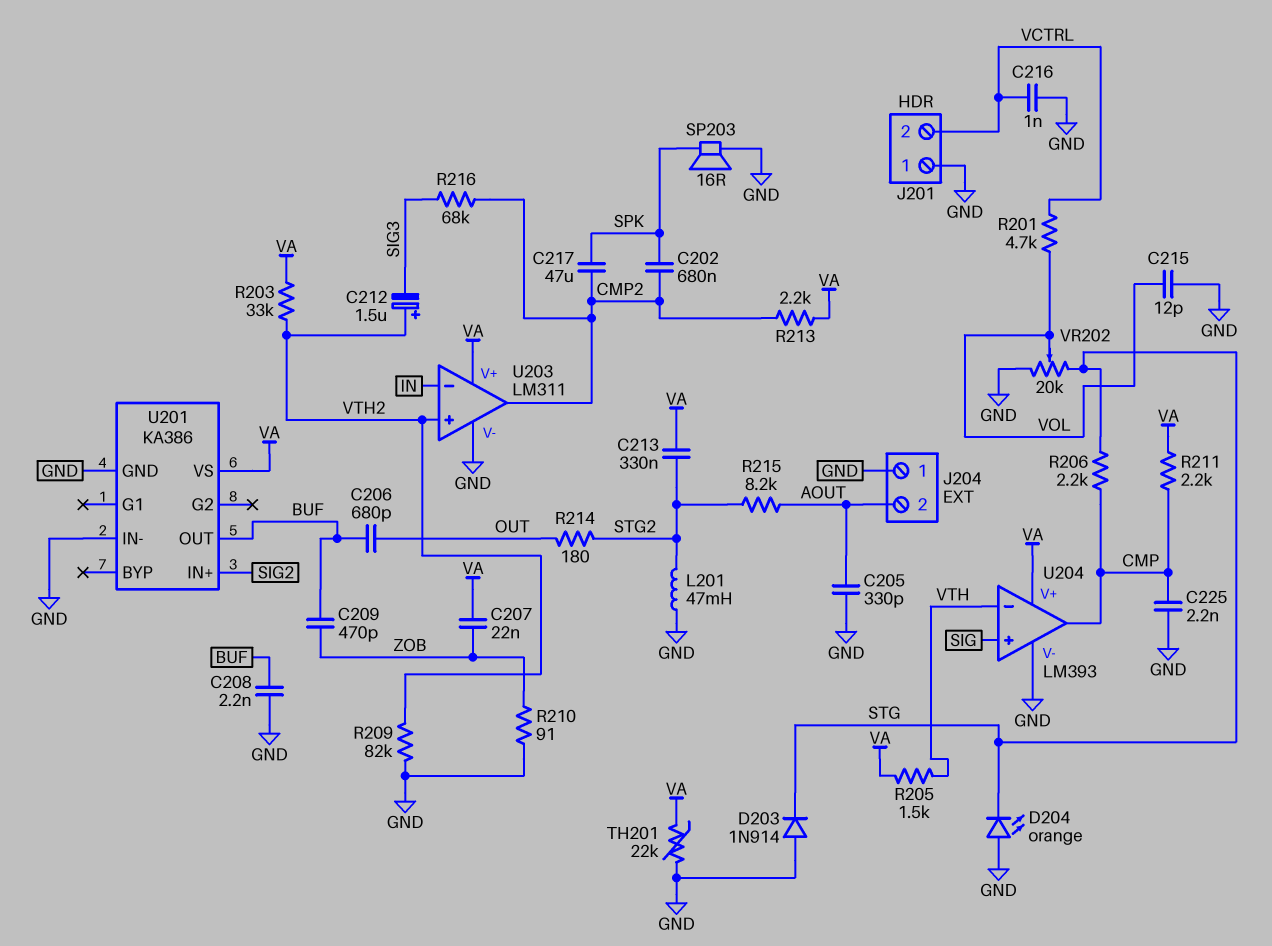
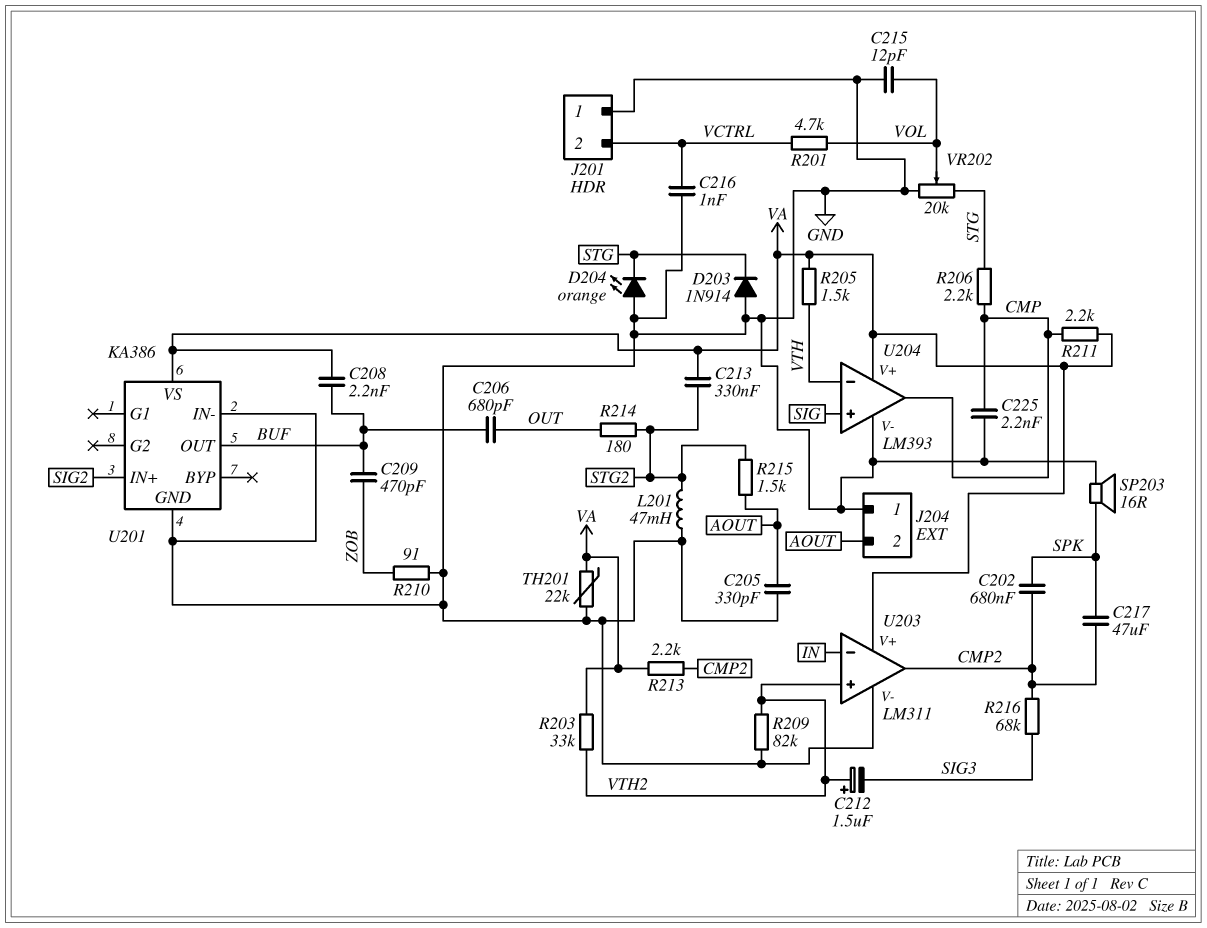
C207: 22nF (VA, ZOB) -> none
C208: 2.2nF (BUF, GND) -> 2.2nF (BUF, VA)
R215: 8.2k (AOUT, STG2) -> 1.5k (AOUT, STG2)

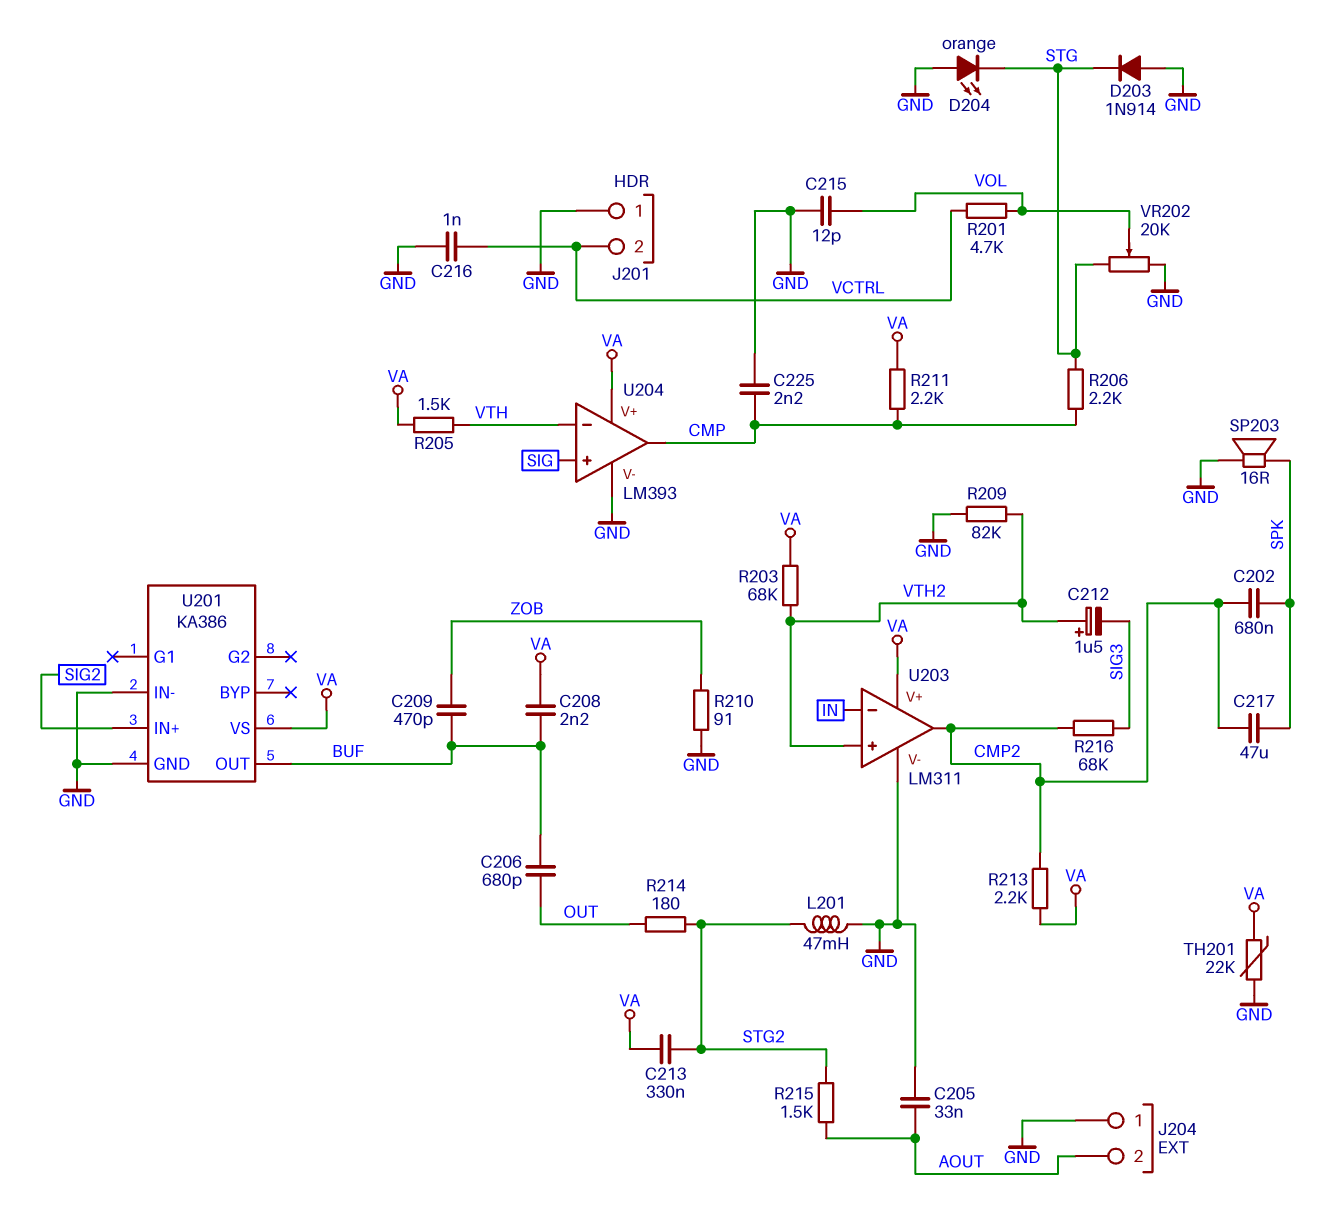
C205: 330pF (AOUT, GND) -> 33nF (AOUT, GND)
R203: 33k (VA, VTH2) -> 68k (VA, VTH2)

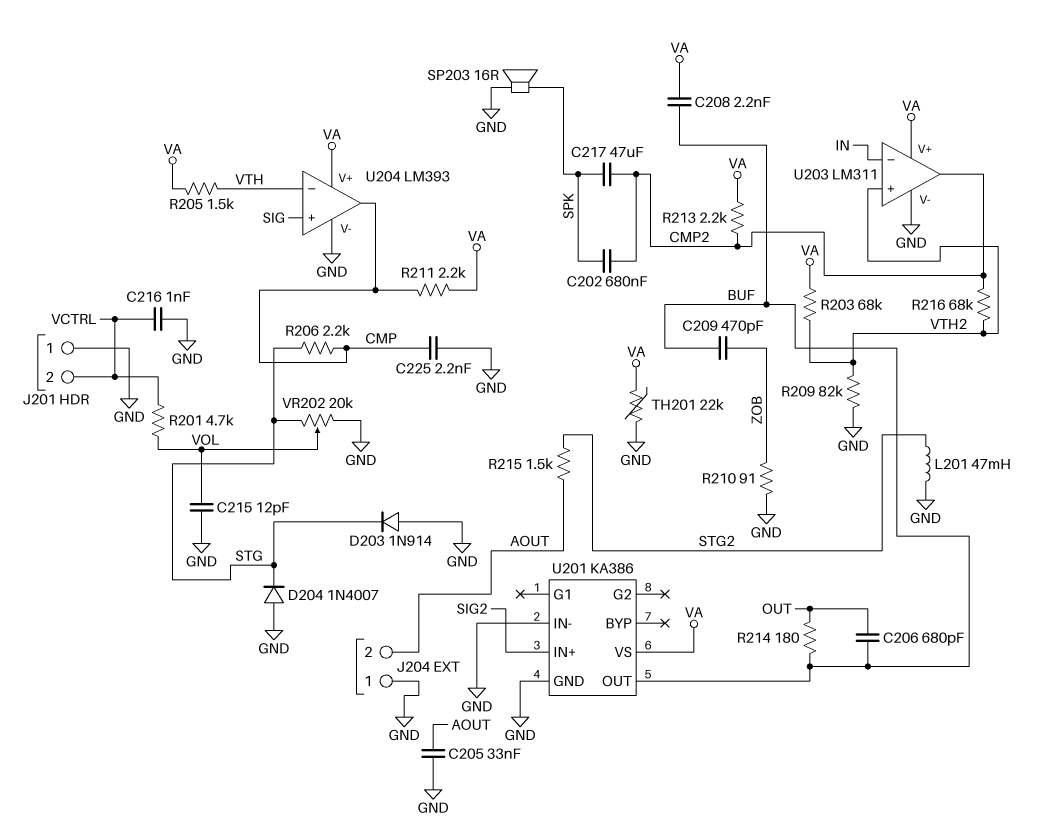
C212: 1.5uF (plus VTH2, minus SIG3) -> none
C213: 330nF (STG2, VA) -> none
D204: LED orange (A GND, K STG) -> diode 1N4007 (A GND, K STG)
R214: 180 (OUT, STG2) -> 180 (BUF, OUT)
R216: 68k (CMP2, SIG3) -> 68k (CMP2, VTH2)

